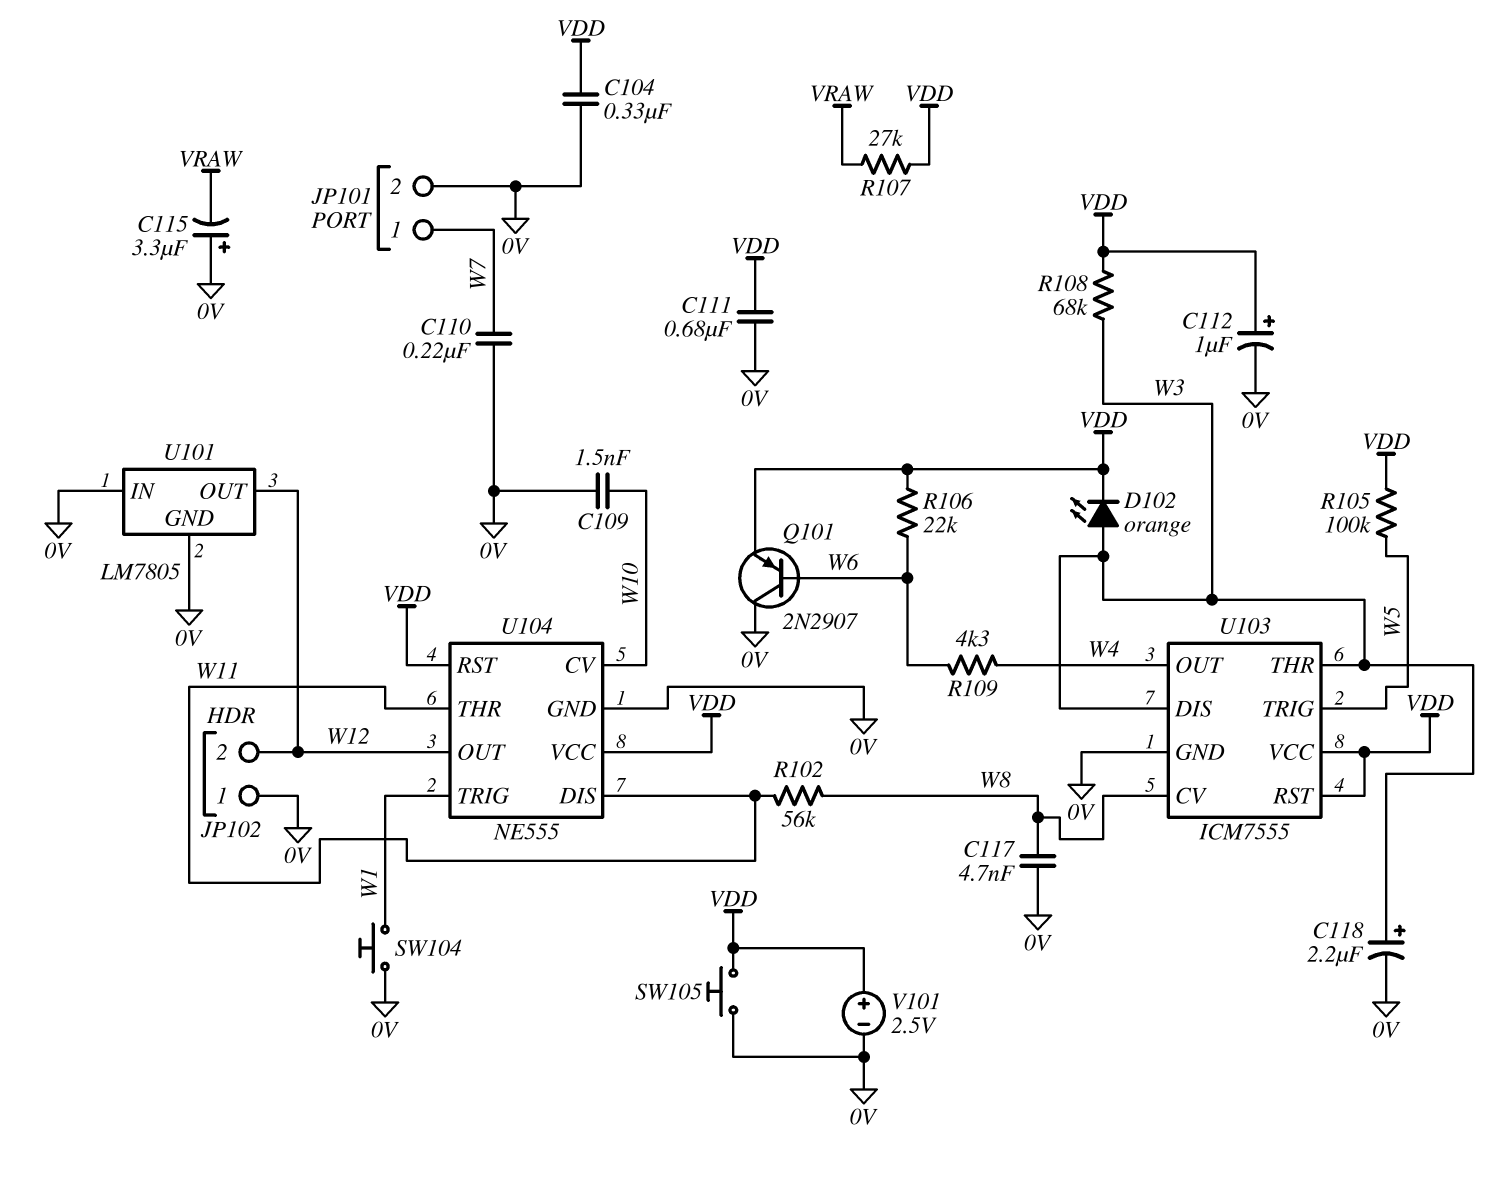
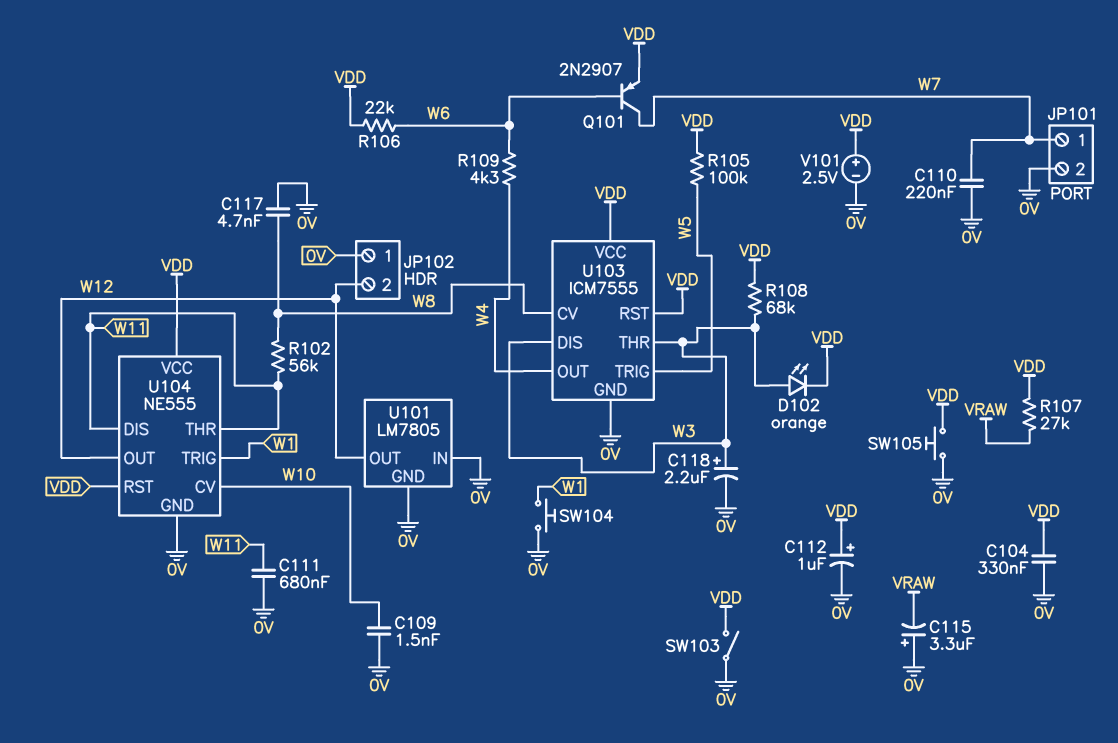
C111: 680nF (0V, VDD) -> 680nF (0V, W11)
Q101: PNP 2N2907 (B W6, C 0V, E VDD) -> PNP 2N2907 (B W6, C W7, E VDD)
SW103: none -> switch (0V, VDD)

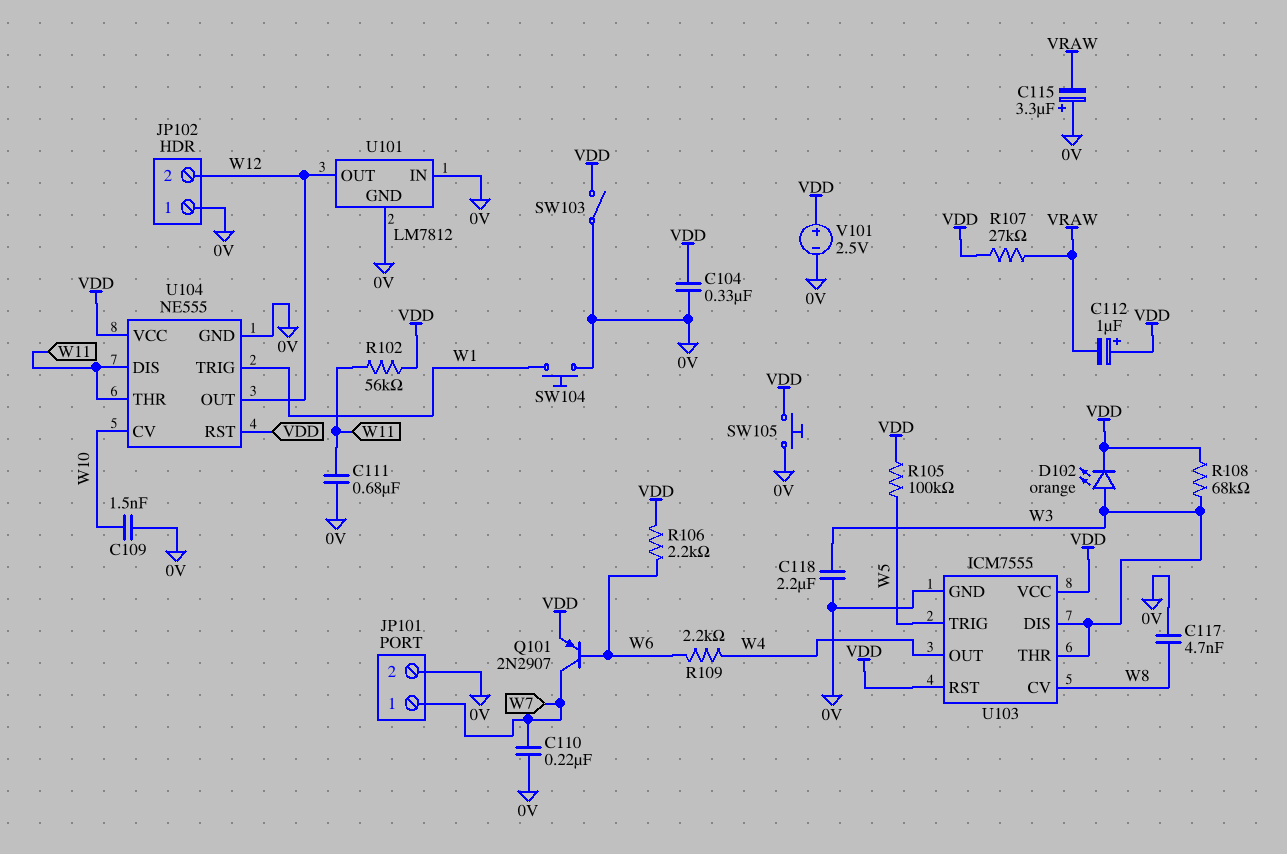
C112: 1uF (plus VDD, minus 0V) -> 1uF (plus VDD, minus VRAW)
C118: 2.2uF (plus W3, minus 0V) -> 2.2uF (0V, W3)
R102: 56k (W8, W11) -> 56k (VDD, W11)
R106: 22k (VDD, W6) -> 2.2k (VDD, W6)
R109: 4.3k (W4, W6) -> 2.2k (W4, W6)
U101: LM7805 -> LM7812

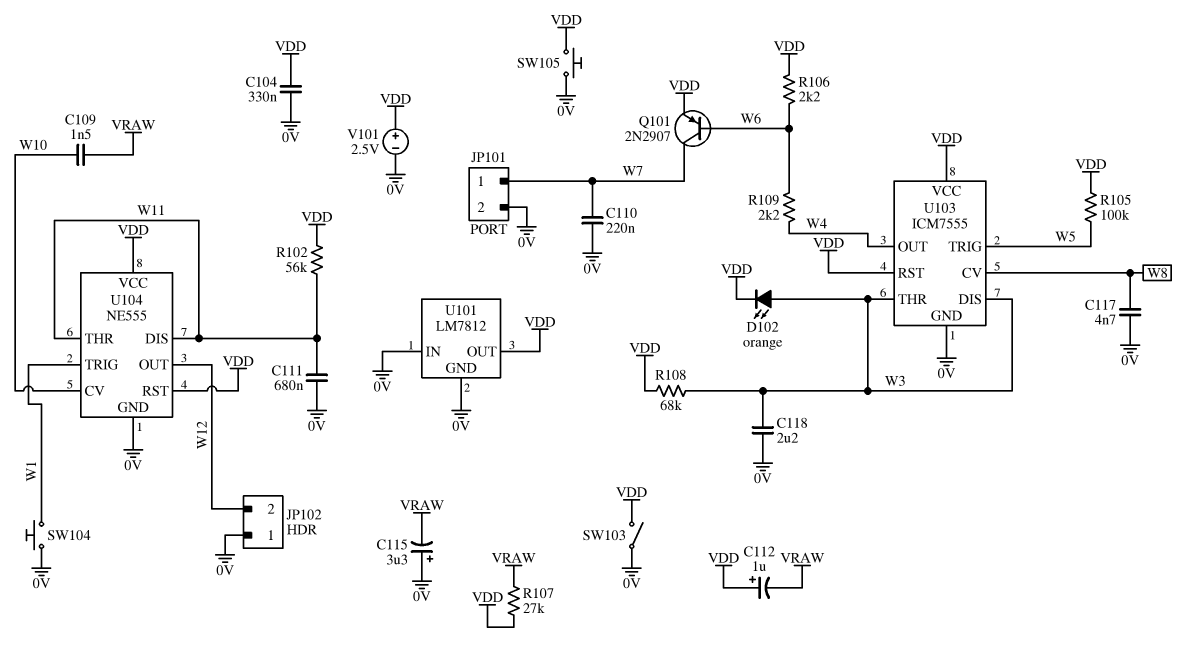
C109: 1.5nF (0V, W10) -> 1.5nF (VRAW, W10)
U101 pin OUT: W12 -> VDD

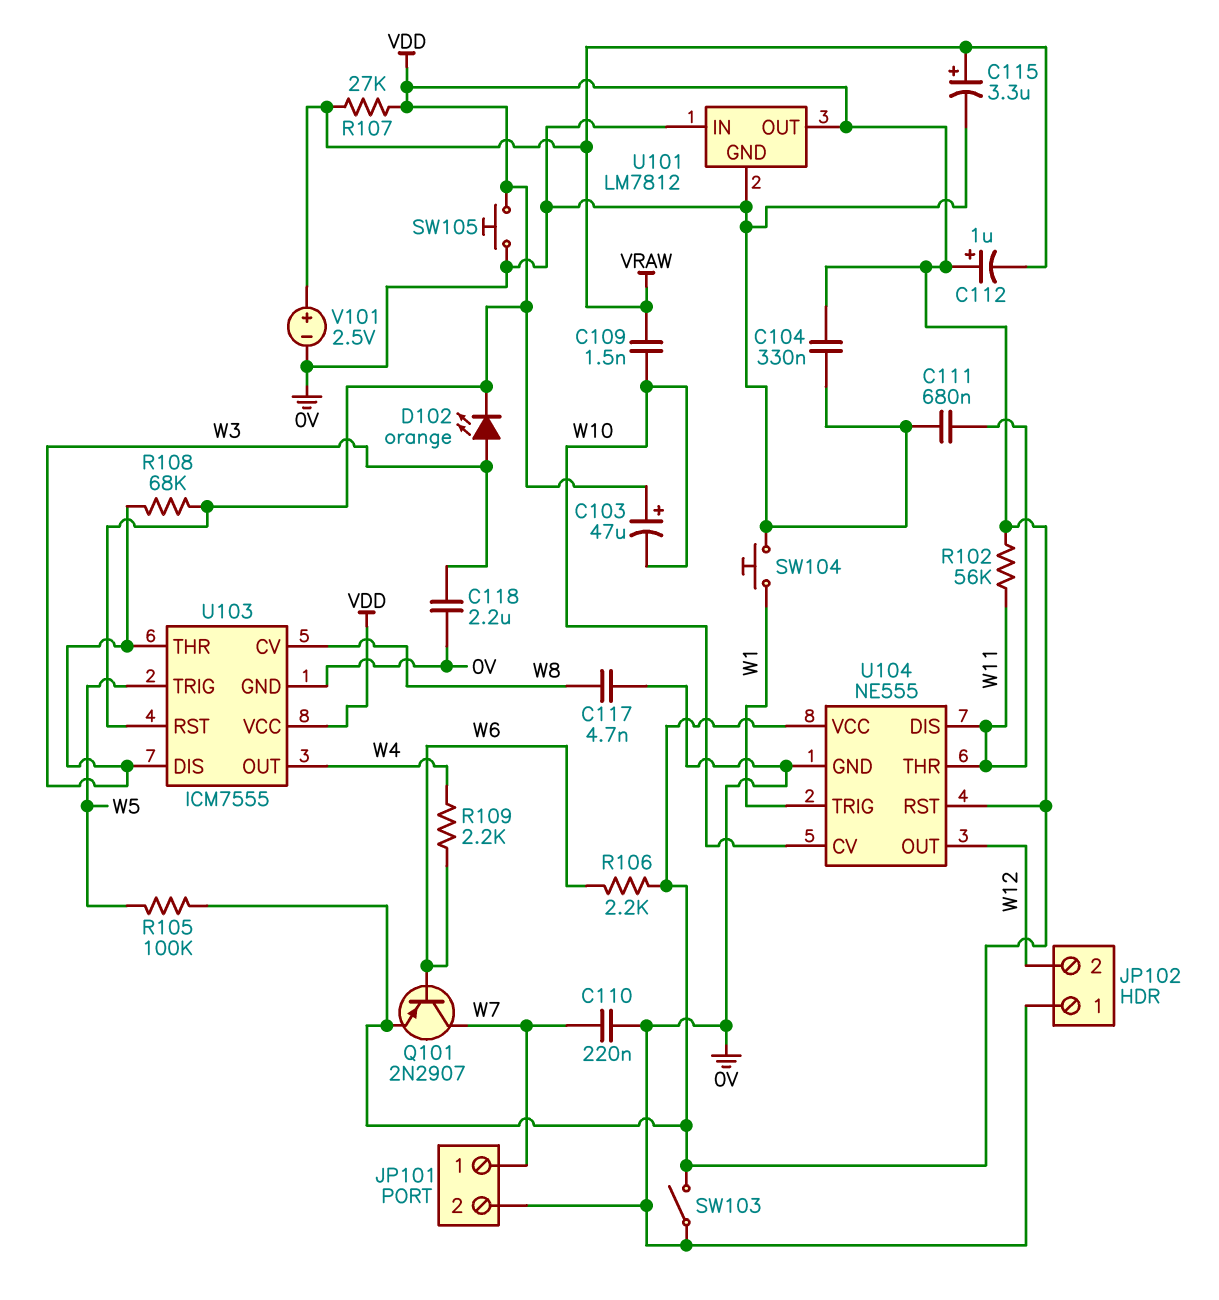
C103: none -> 47uF (plus VDD, minus W10)
C115: 3.3uF (plus 0V, minus VRAW) -> 3.3uF (plus VRAW, minus 0V)
V101: 2.5V (plus VDD, minus 0V) -> 2.5V (plus VRAW, minus 0V)

